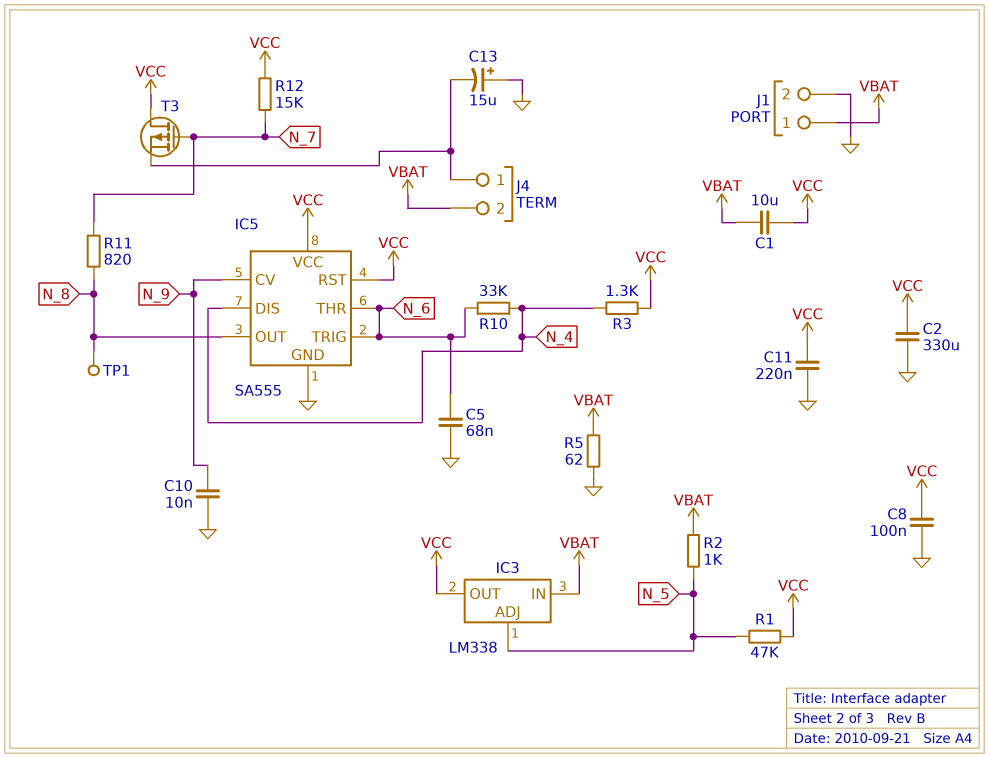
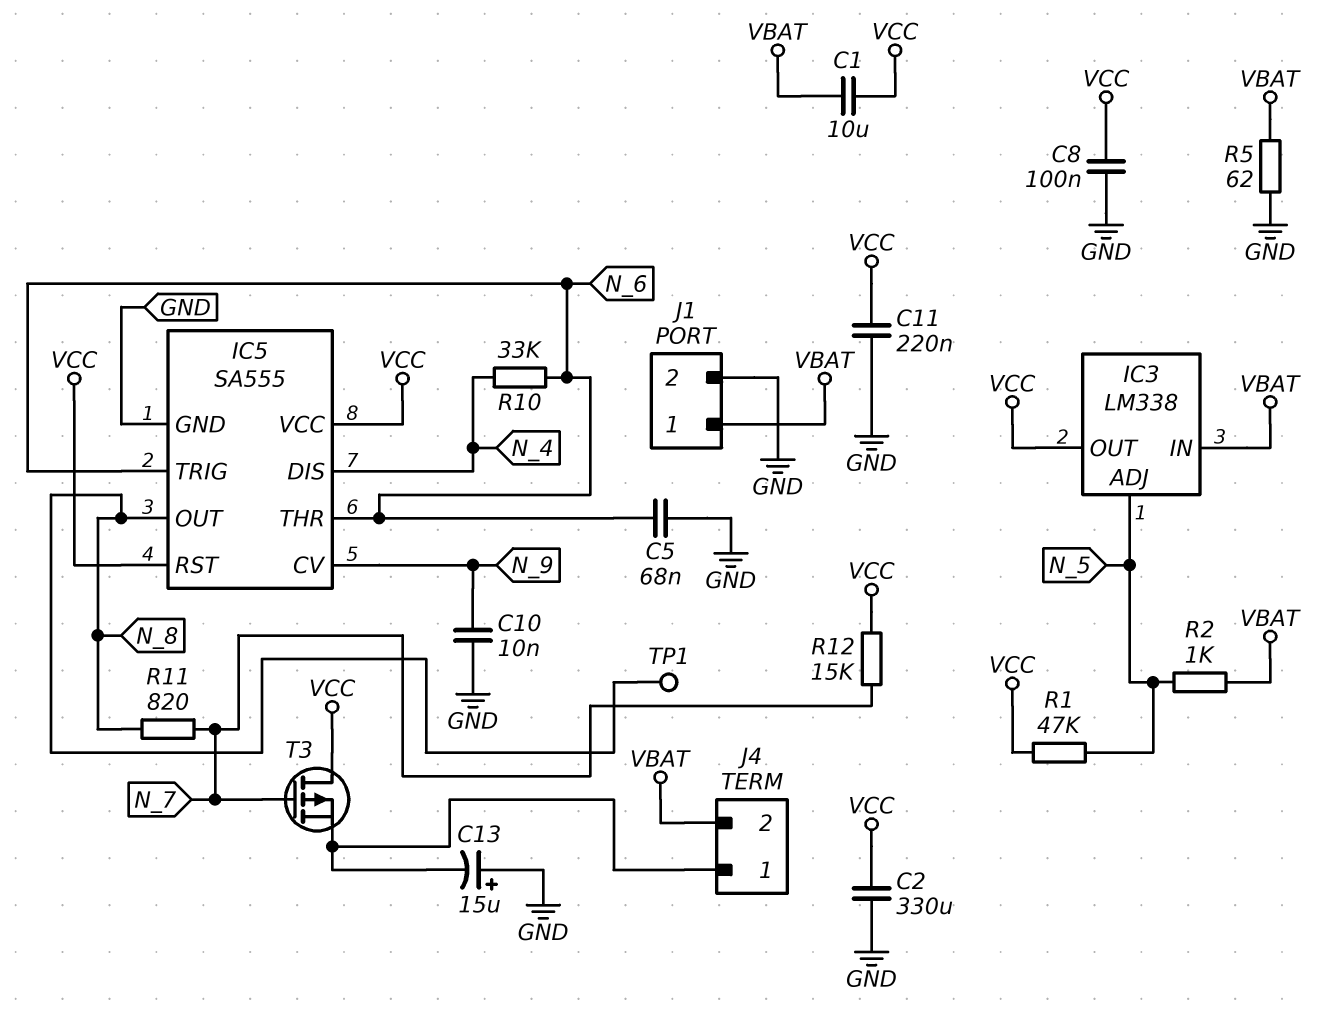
R3: 1.3k (N_4, VCC) -> none

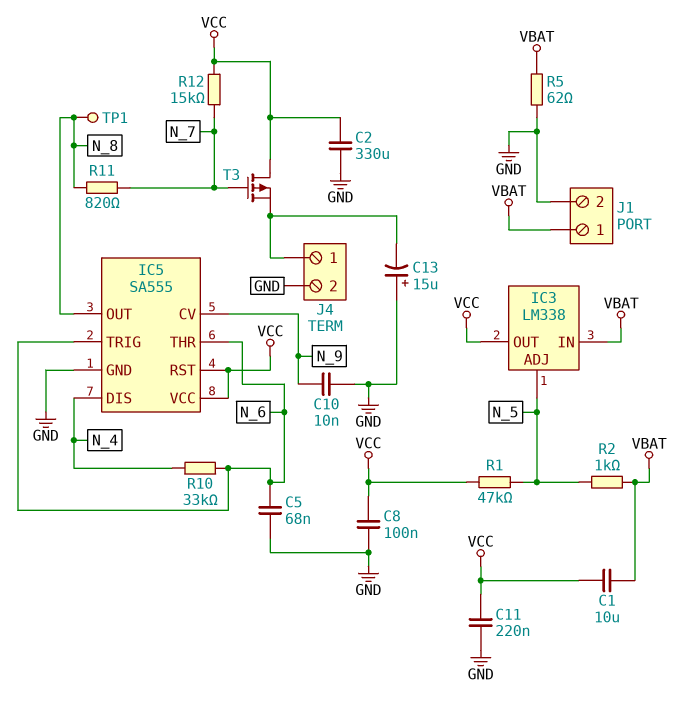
J4 pin 2: VBAT -> GND

